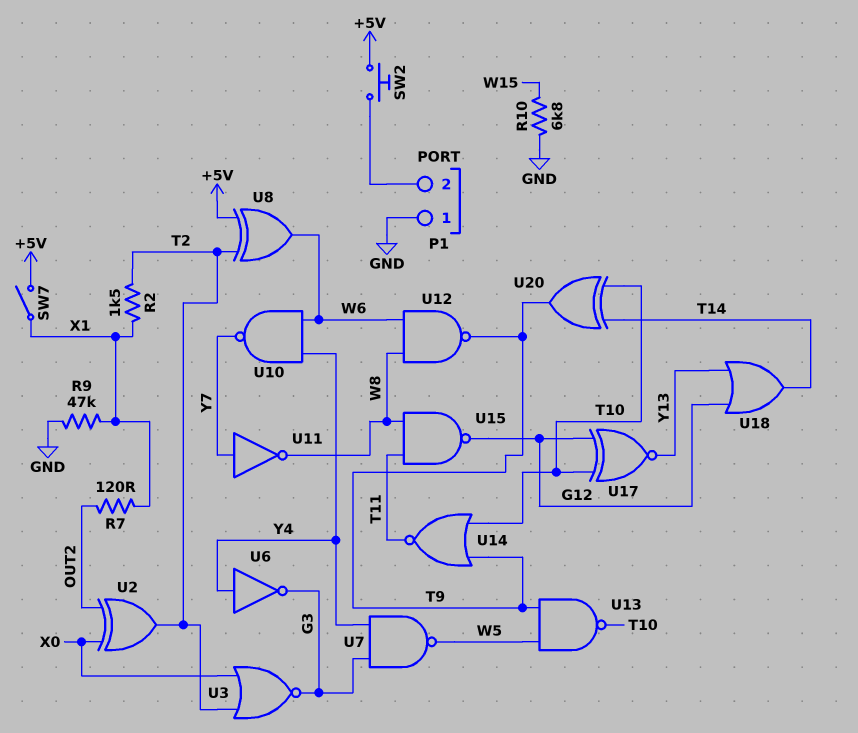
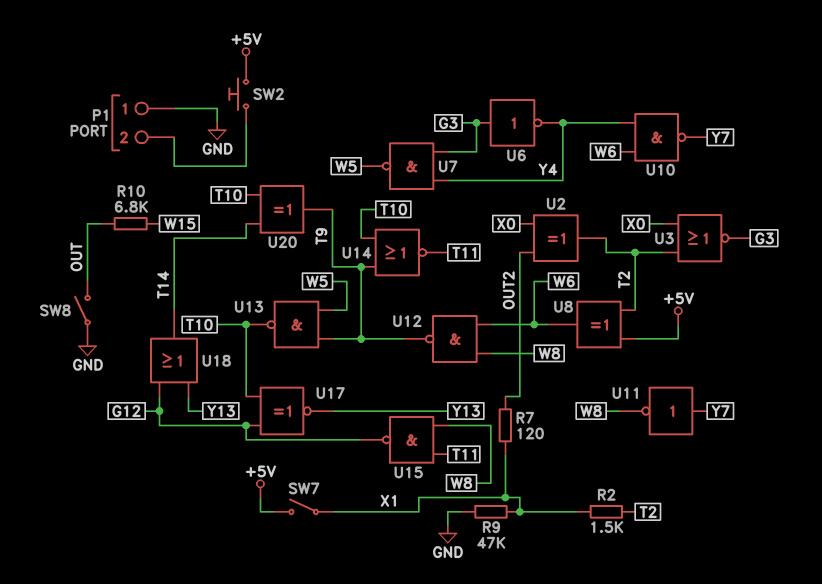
R10: 6.8k (GND, W15) -> 6.8k (OUT, W15)
SW8: none -> switch (GND, OUT)
U6: NOT (in Y4, out G3) -> NOT (in G3, out Y4)

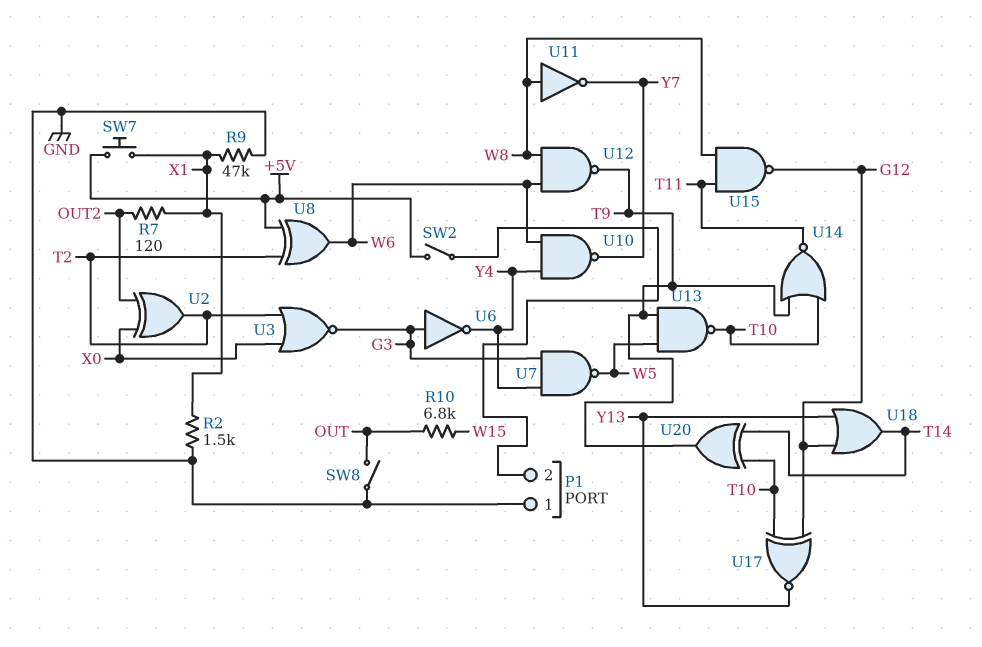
R2: 1.5k (T2, X1) -> 1.5k (GND, X1)
SW2: button (+5V, P1/2) -> switch (+5V, P1/2)
SW7: switch (+5V, X1) -> button (+5V, X1)
U11: NOT (in Y7, out W8) -> NOT (in W8, out Y7)

